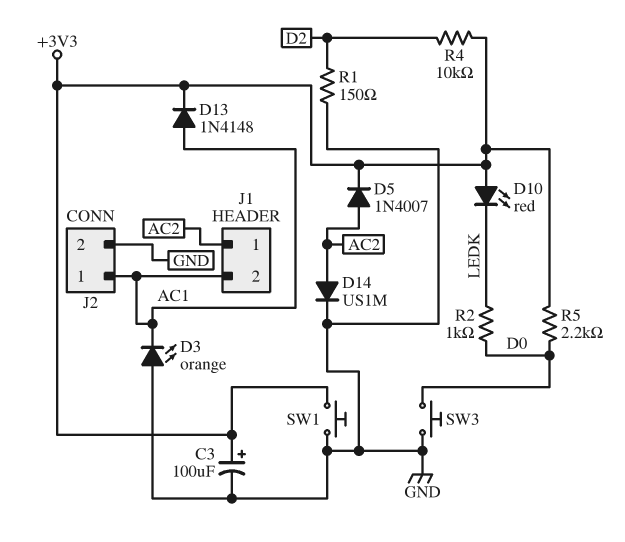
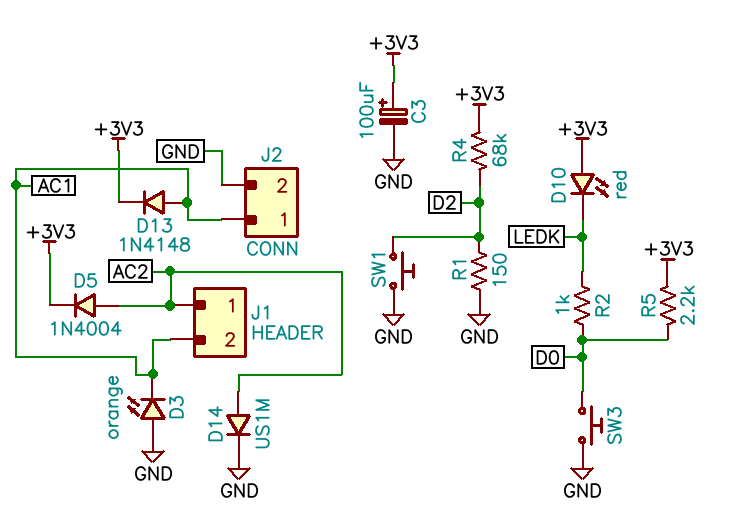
D5: diode 1N4007 (A AC2, K +3V3) -> diode 1N4004 (A AC2, K +3V3)
R4: 10k (+3V3, D2) -> 68k (+3V3, D2)
SW1: button (+3V3, GND) -> button (D2, GND)

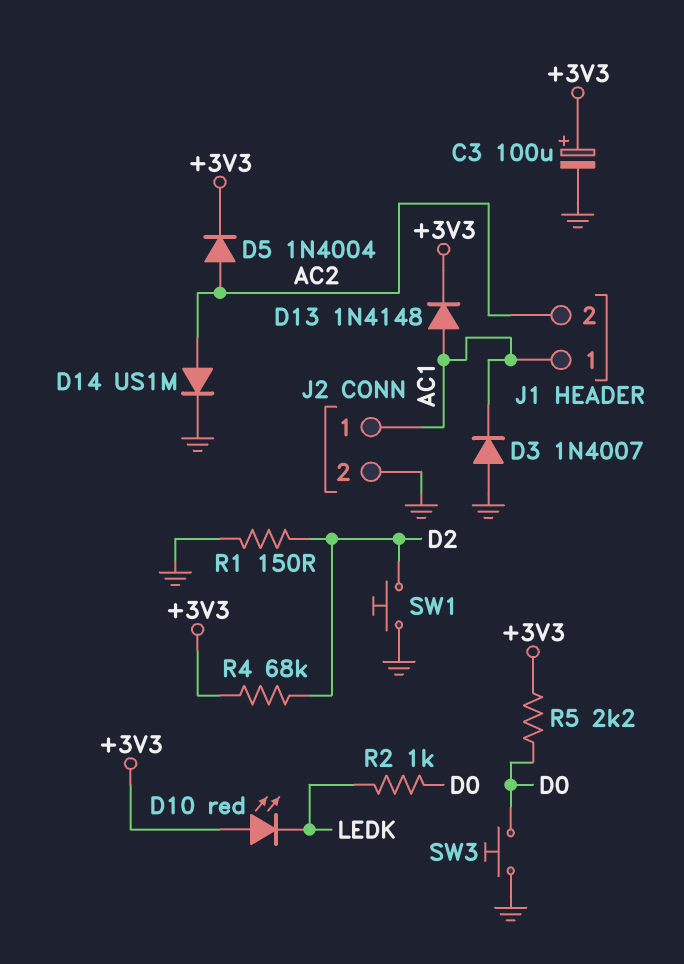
D3: LED orange (A GND, K AC1) -> diode 1N4007 (A GND, K AC1)
J1 pin 1: AC2 -> AC1
J1 pin 2: AC1 -> AC2

